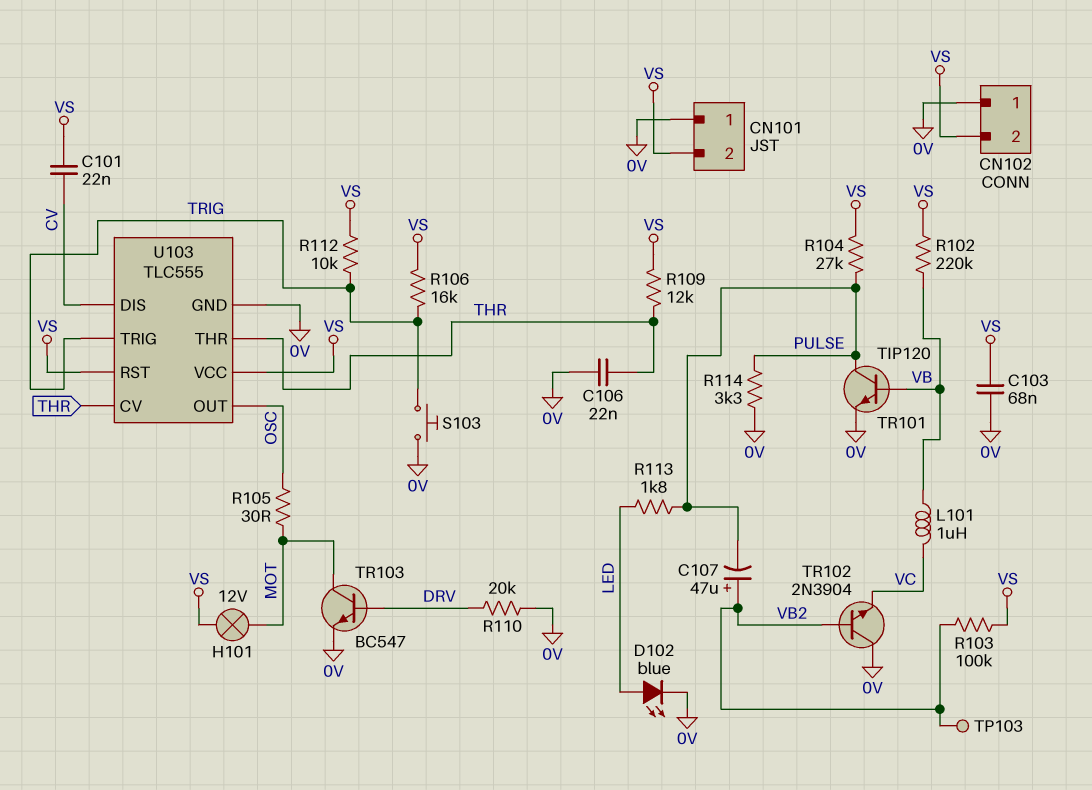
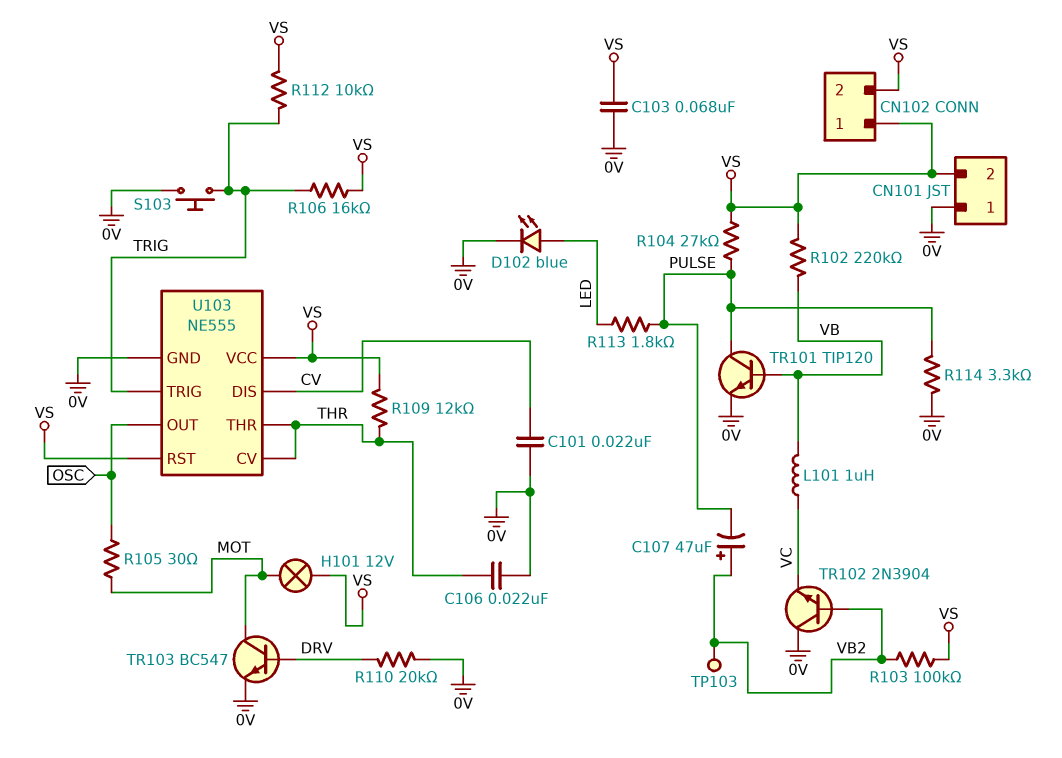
C101: 22nF (CV, VS) -> 22nF (0V, CV)
CN102 pin 1: 0V -> VS
U103: TLC555 -> NE555

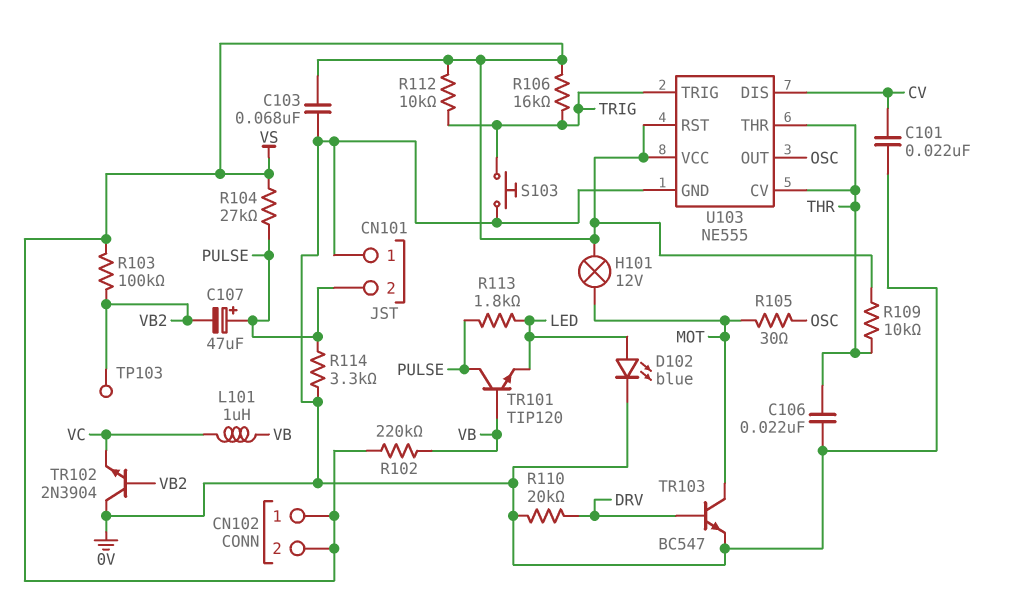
C107: 47uF (plus VB2, minus PULSE) -> 47uF (plus PULSE, minus VB2)
CN101 pin 2: VS -> PULSE
R109: 12k (THR, VS) -> 10k (THR, VS)
TR101: NPN TIP120 (B VB, C PULSE, E 0V) -> NPN TIP120 (B VB, C PULSE, E LED)

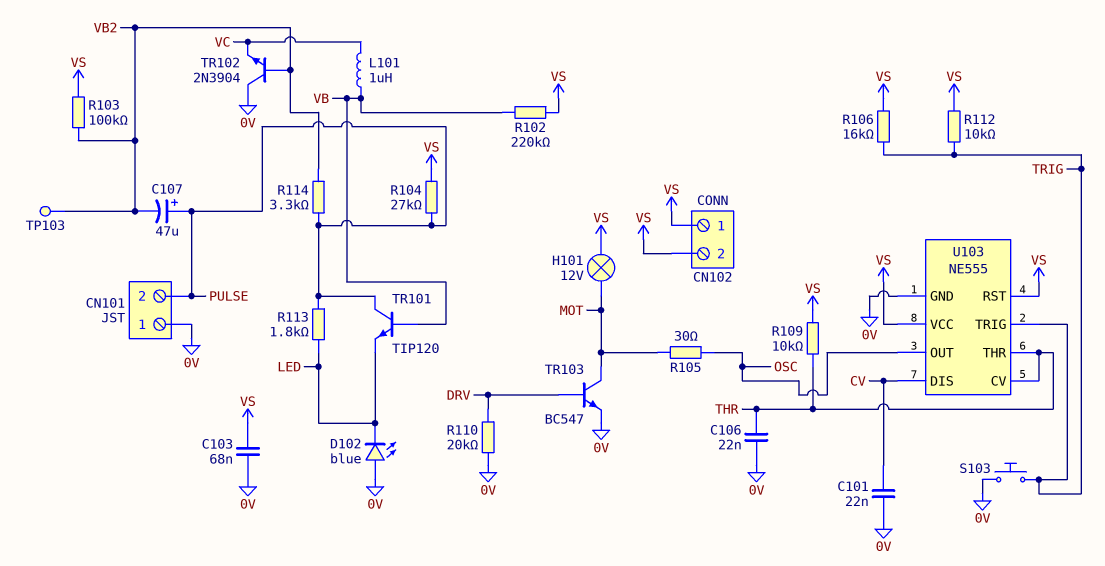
D102: LED blue (A LED, K 0V) -> LED blue (A 0V, K LED)
R114: 3.3k (0V, PULSE) -> 3.3k (PULSE, VB2)

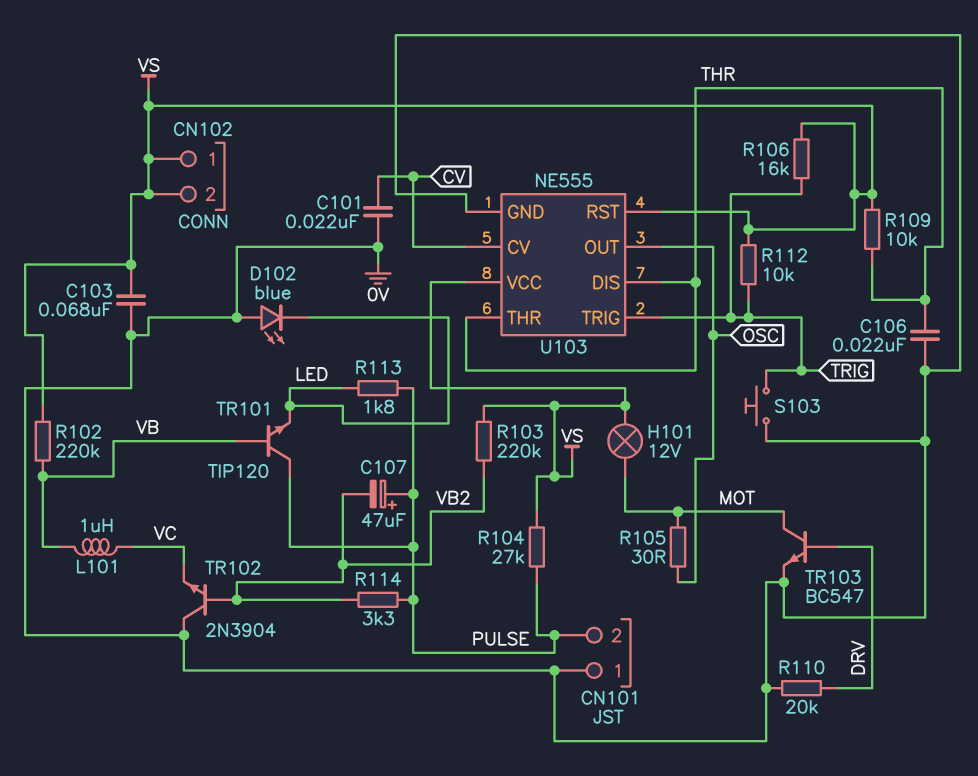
R103: 100k (VB2, VS) -> 220k (VB2, VS)
TP103: test point (VB2) -> none
U103 pin CV: THR -> CV
U103 pin DIS: CV -> THR

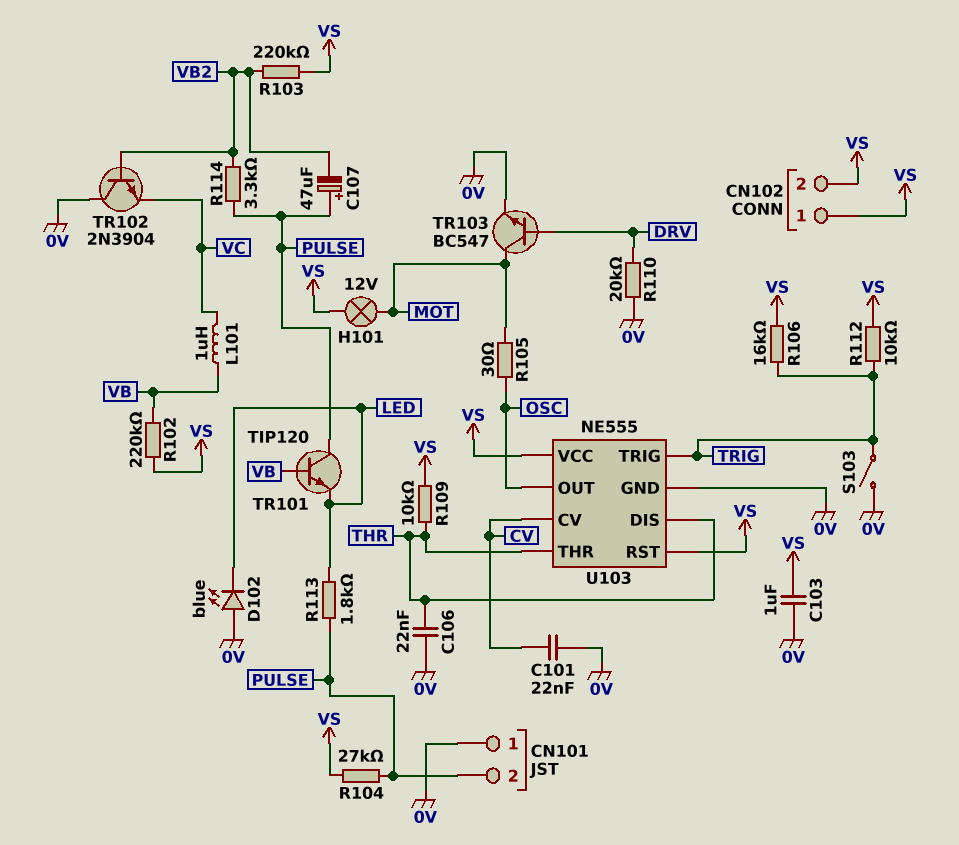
C103: 68nF (0V, VS) -> 1uF (0V, VS)
S103: button (0V, TRIG) -> switch (0V, TRIG)

